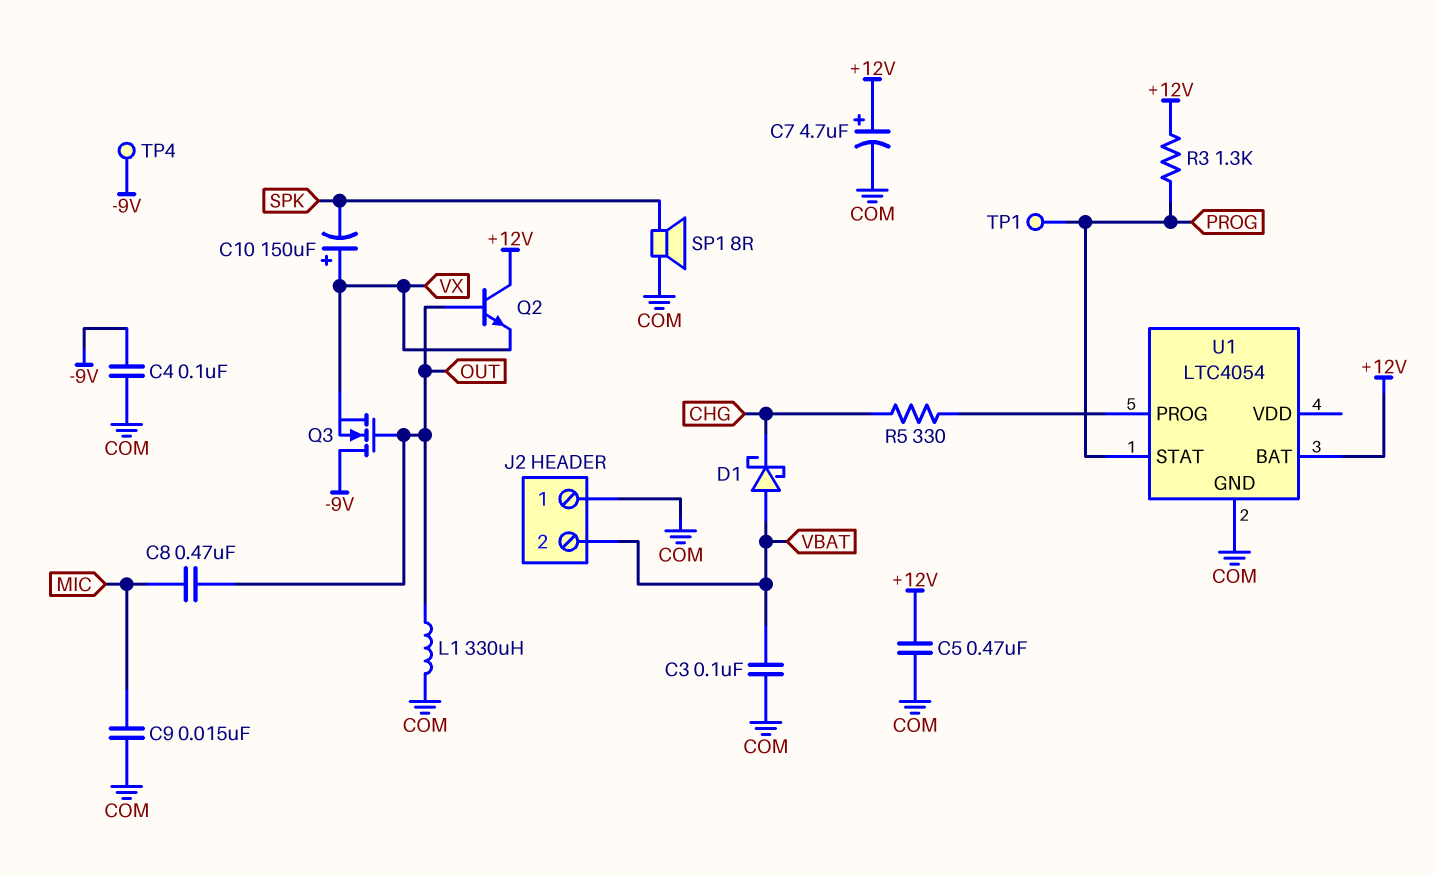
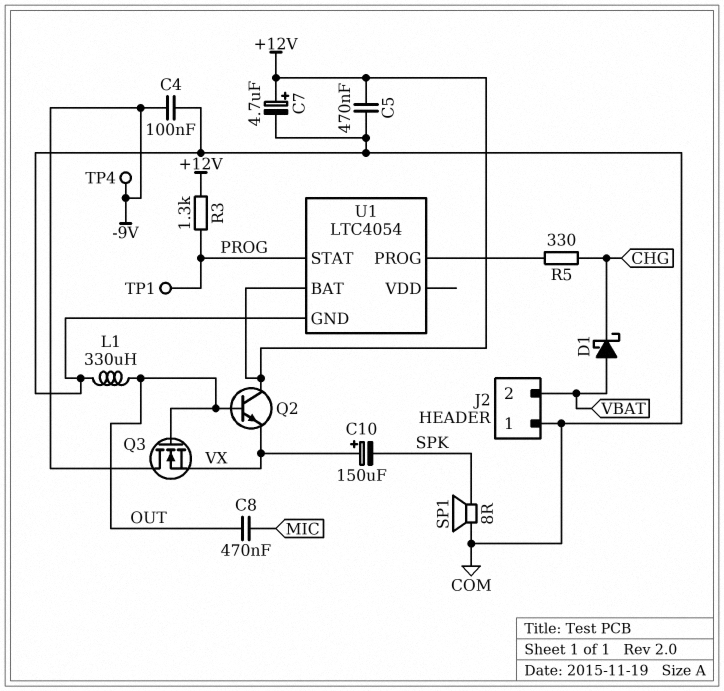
C3: 100nF (COM, VBAT) -> none
C9: 15nF (COM, MIC) -> none

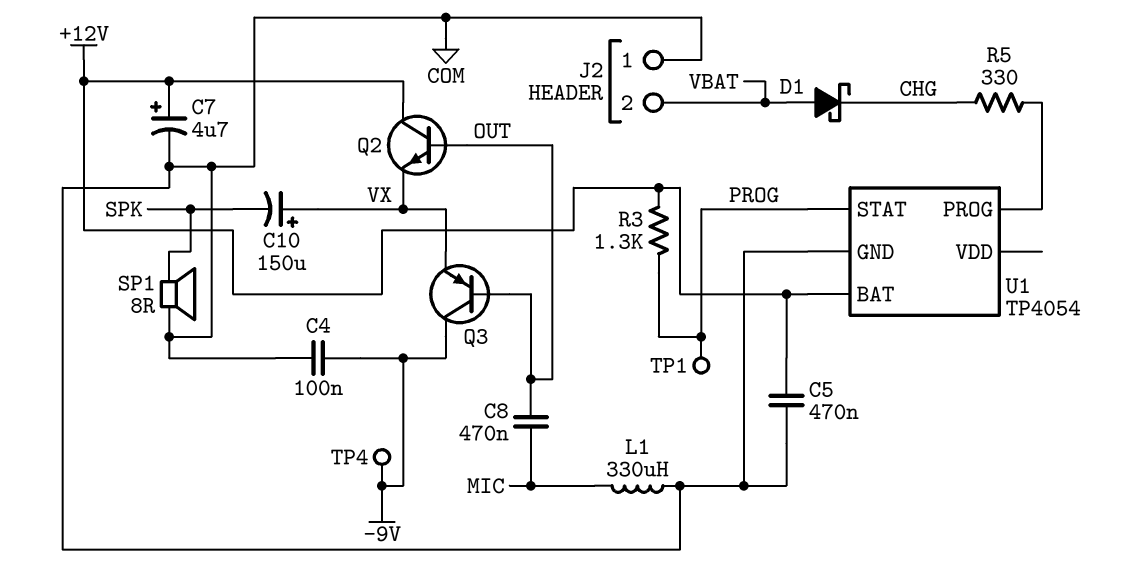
L1: 330uH (COM, OUT) -> 330uH (COM, MIC)
Q3: NMOS (G OUT, D -9V, S VX) -> PNP (B OUT, C -9V, E VX)
U1: LTC4054 -> TP4054

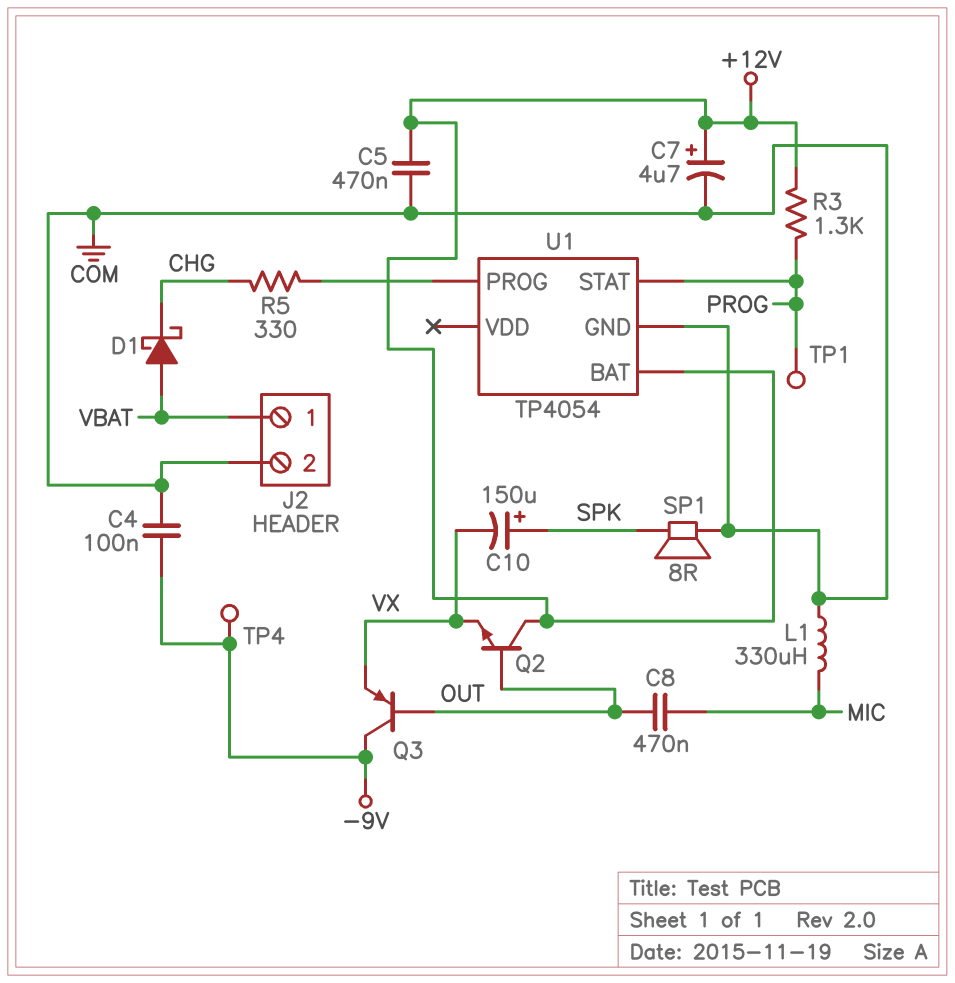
C10: 150uF (plus VX, minus SPK) -> 150uF (plus SPK, minus VX)
J2 pin 1: COM -> VBAT
J2 pin 2: VBAT -> COM

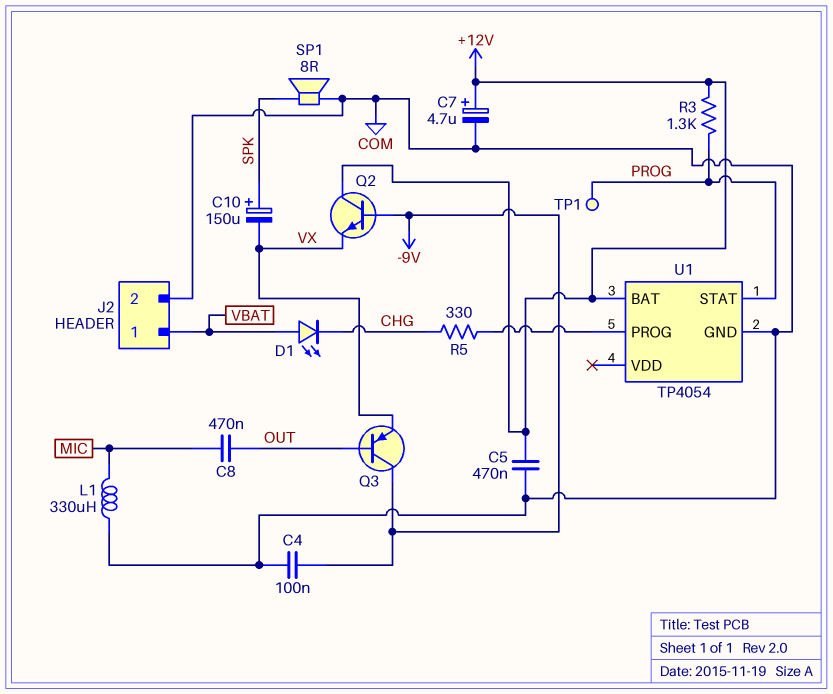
D1: schottky (A VBAT, K CHG) -> LED (A VBAT, K CHG)
Q2: NPN (B OUT, C +12V, E VX) -> NPN (B -9V, C +12V, E VX)
TP4: test point (-9V) -> none

